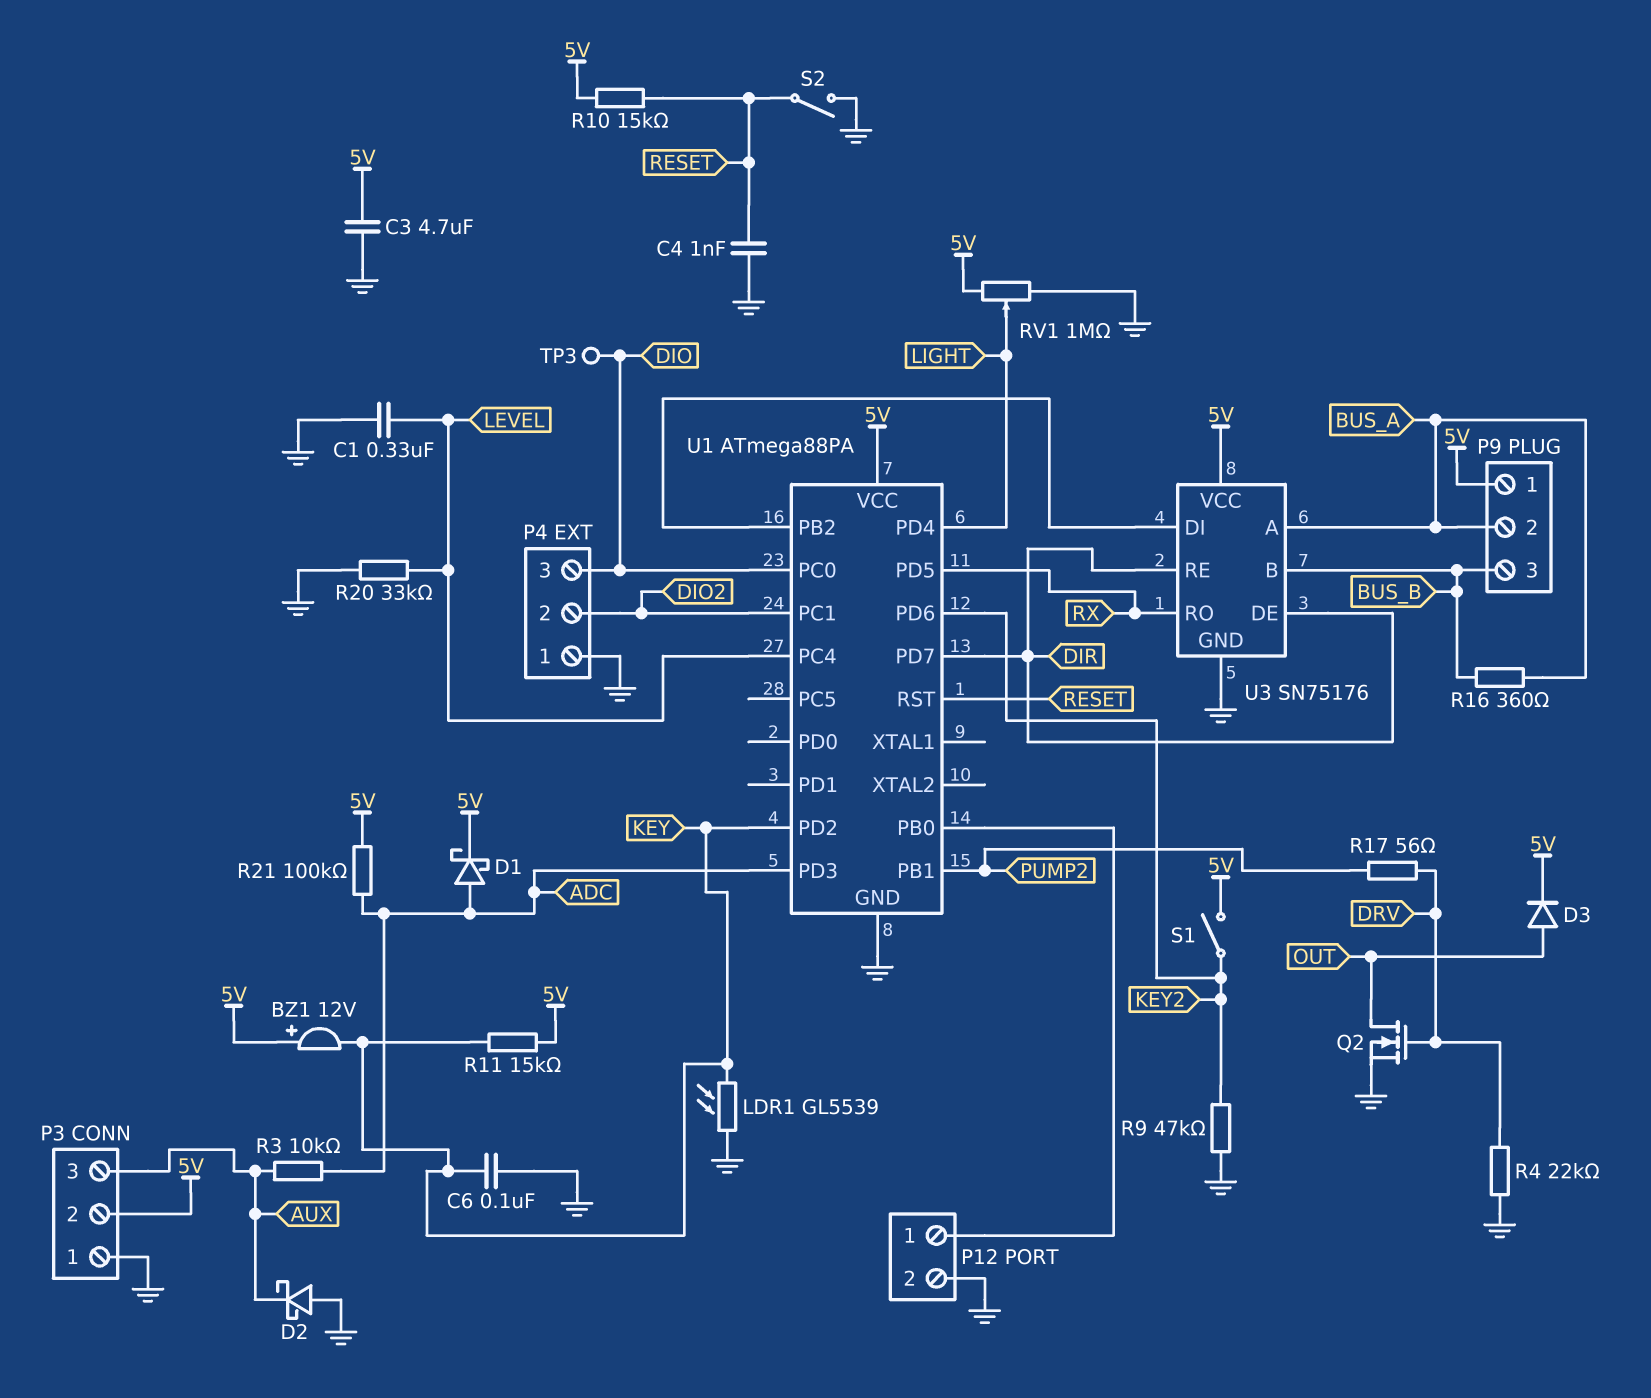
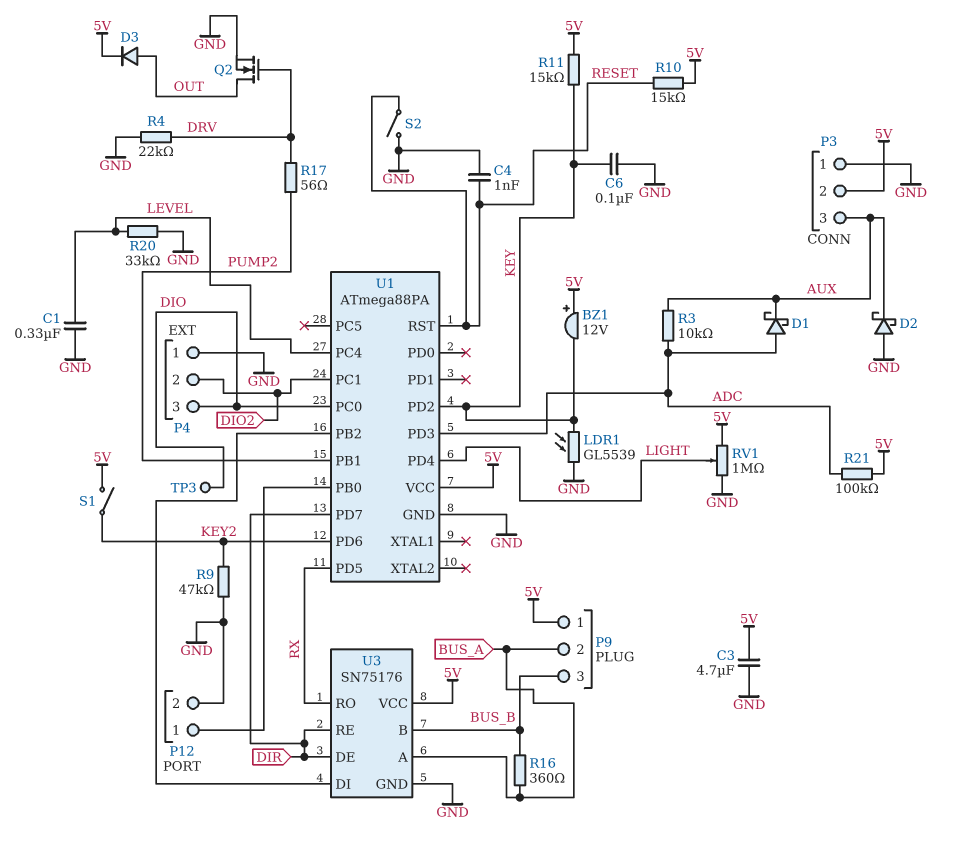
D1: schottky (A ADC, K 5V) -> schottky (A ADC, K AUX)

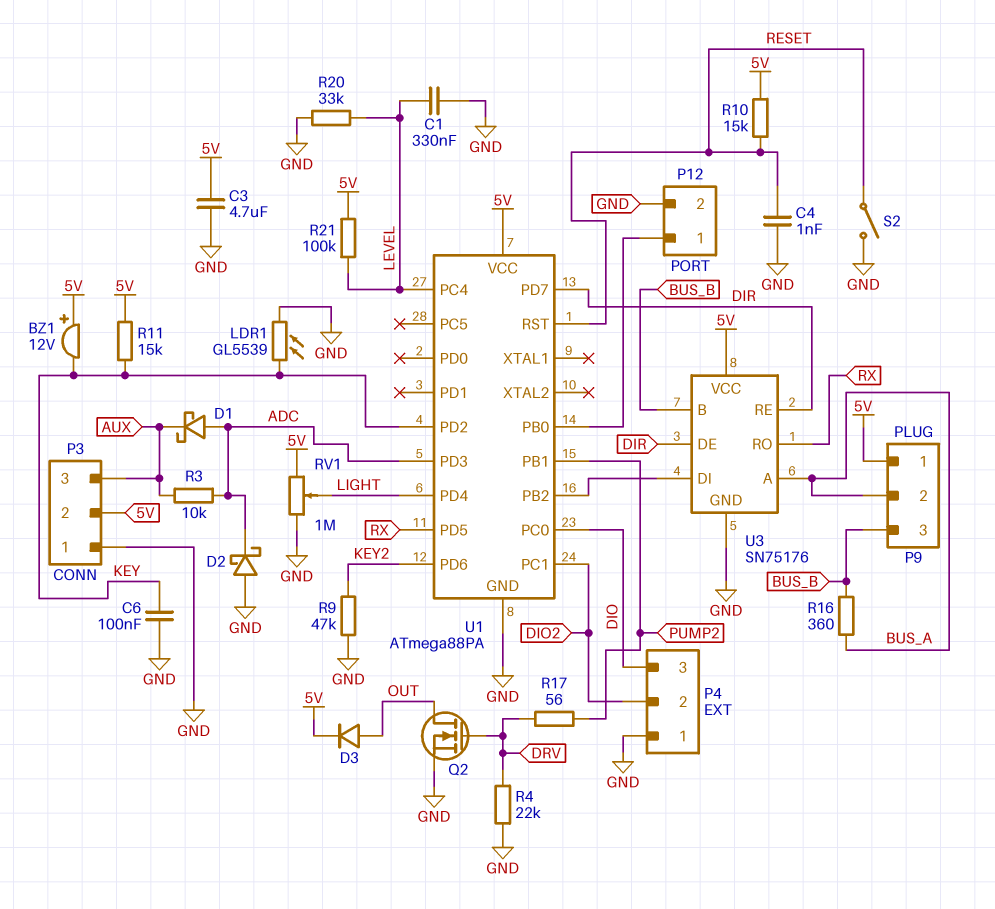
D2: schottky (A GND, K AUX) -> schottky (A GND, K ADC)
R21: 100k (5V, ADC) -> 100k (5V, LEVEL)
S1: switch (5V, KEY2) -> none
TP3: test point (DIO) -> none

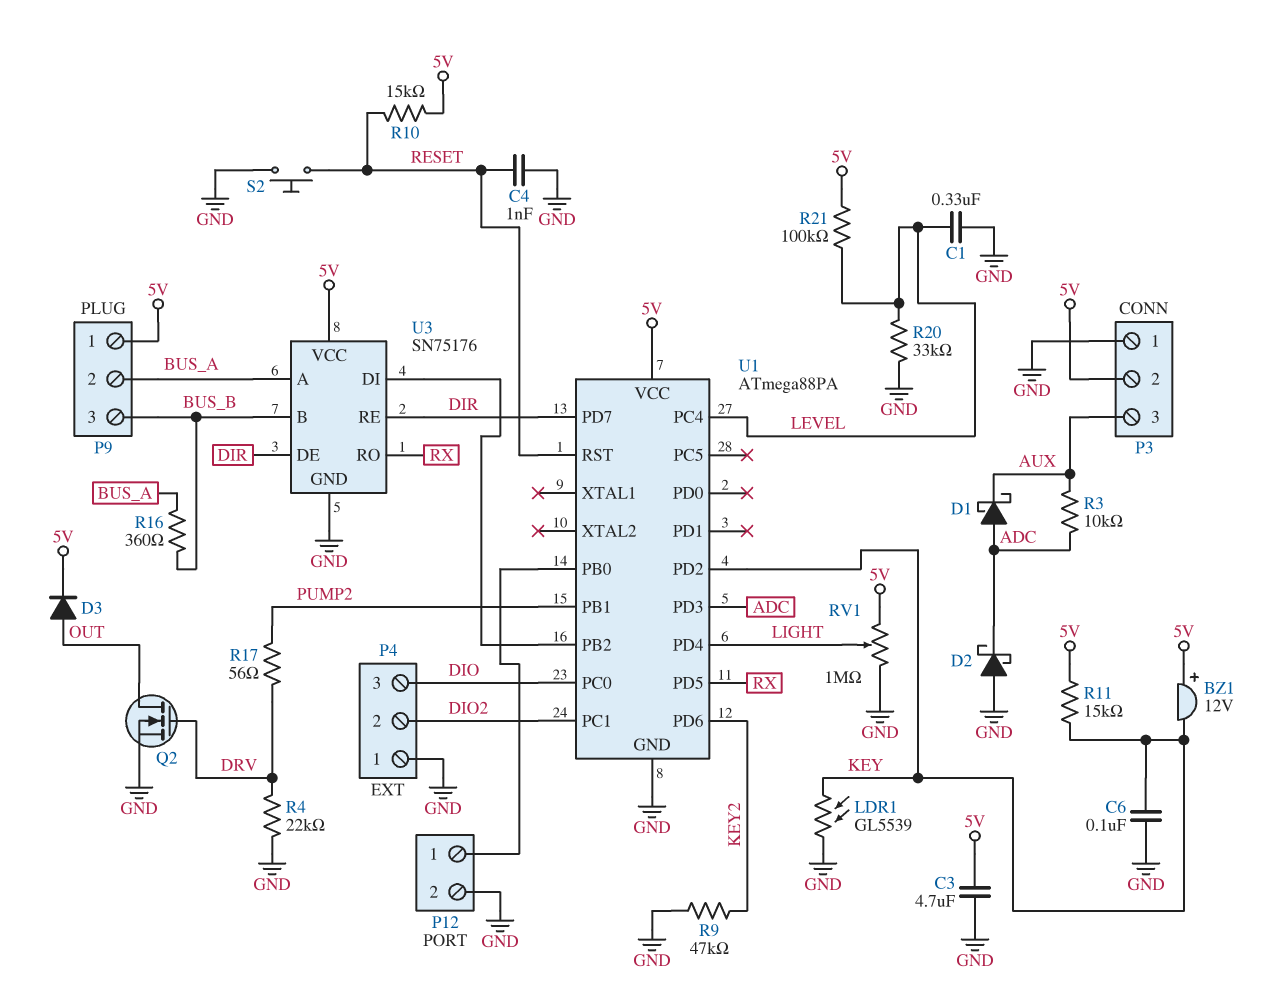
S2: switch (GND, RESET) -> button (GND, RESET)

